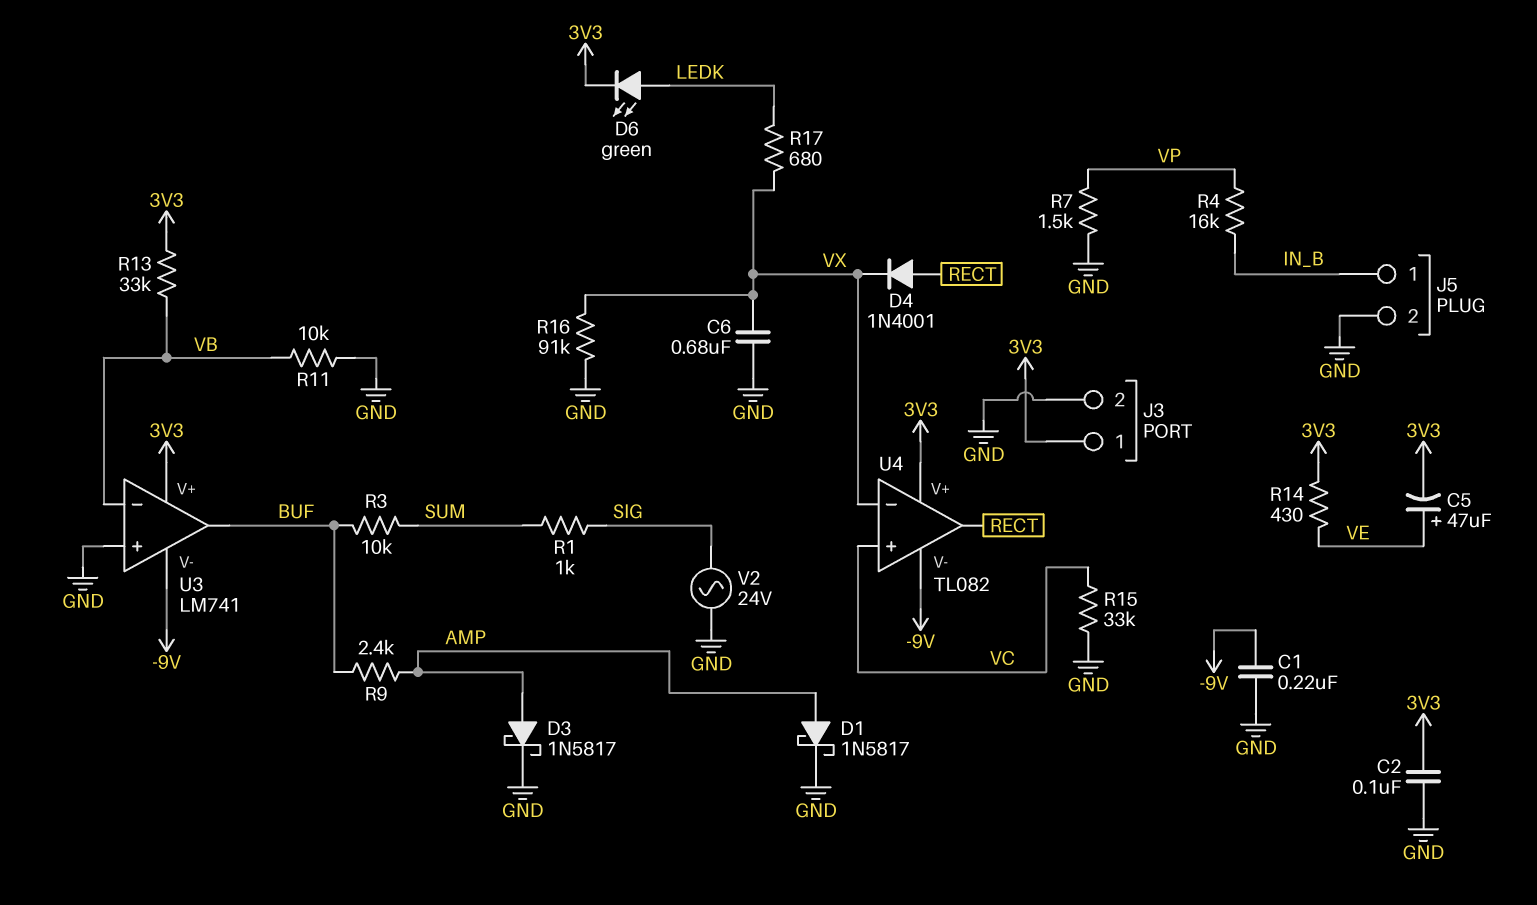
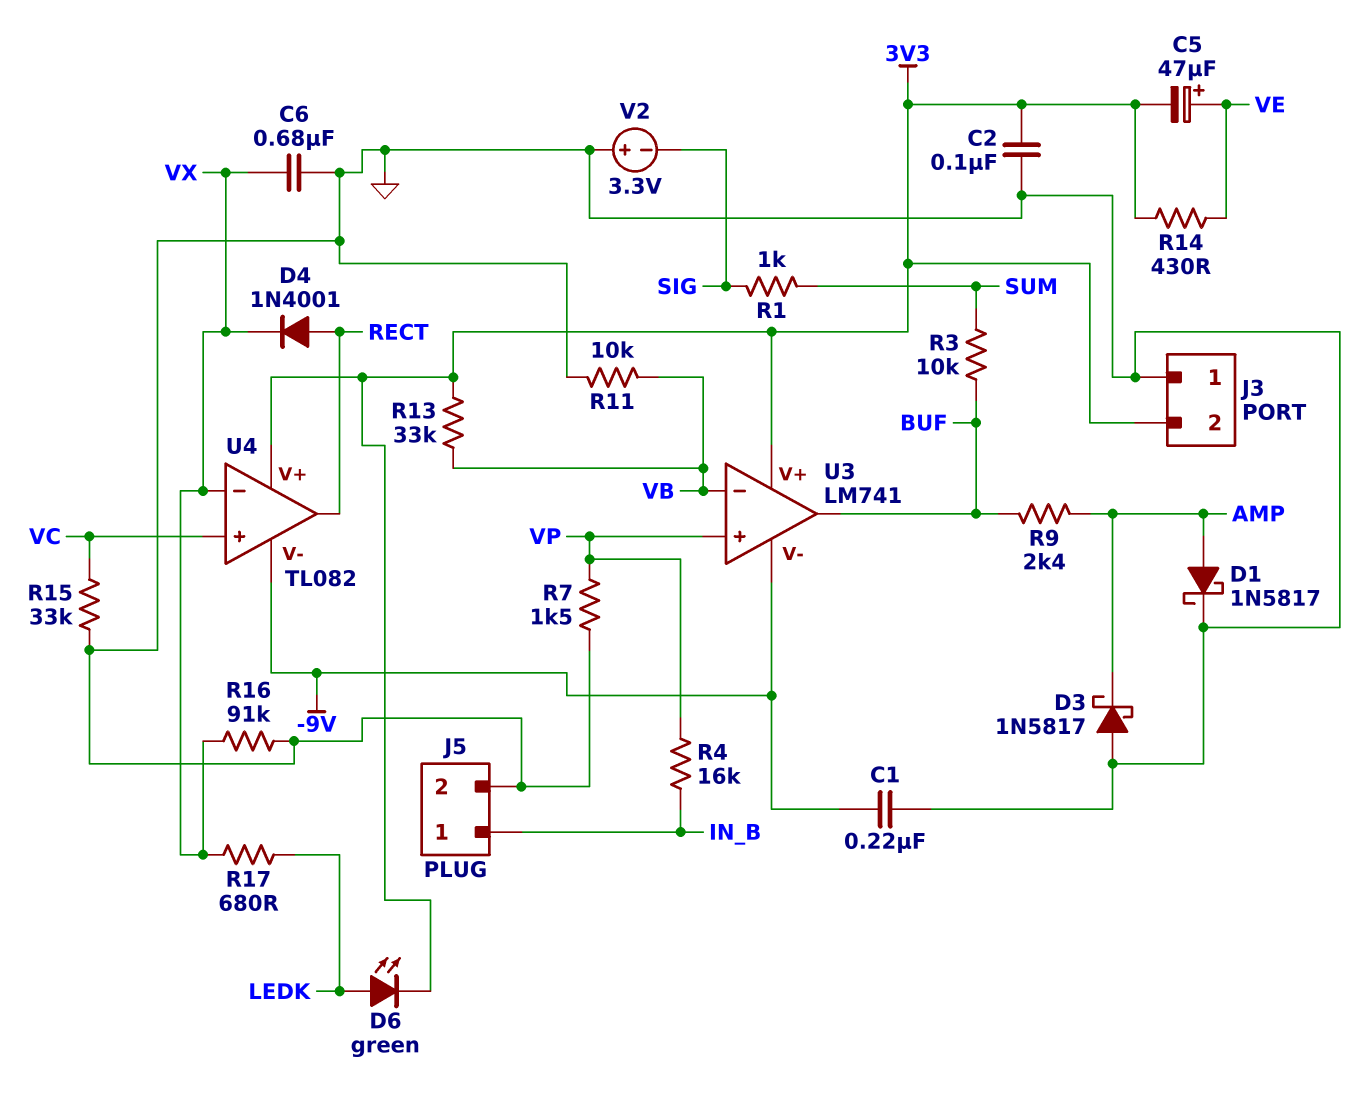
D3: schottky 1N5817 (A AMP, K GND) -> schottky 1N5817 (A GND, K AMP)
J3 pin 1: 3V3 -> GND
J3 pin 2: GND -> 3V3
U3 pin in+: GND -> VP
V2: AC 24V (GND, SIG) -> 3.3V (plus GND, minus SIG)

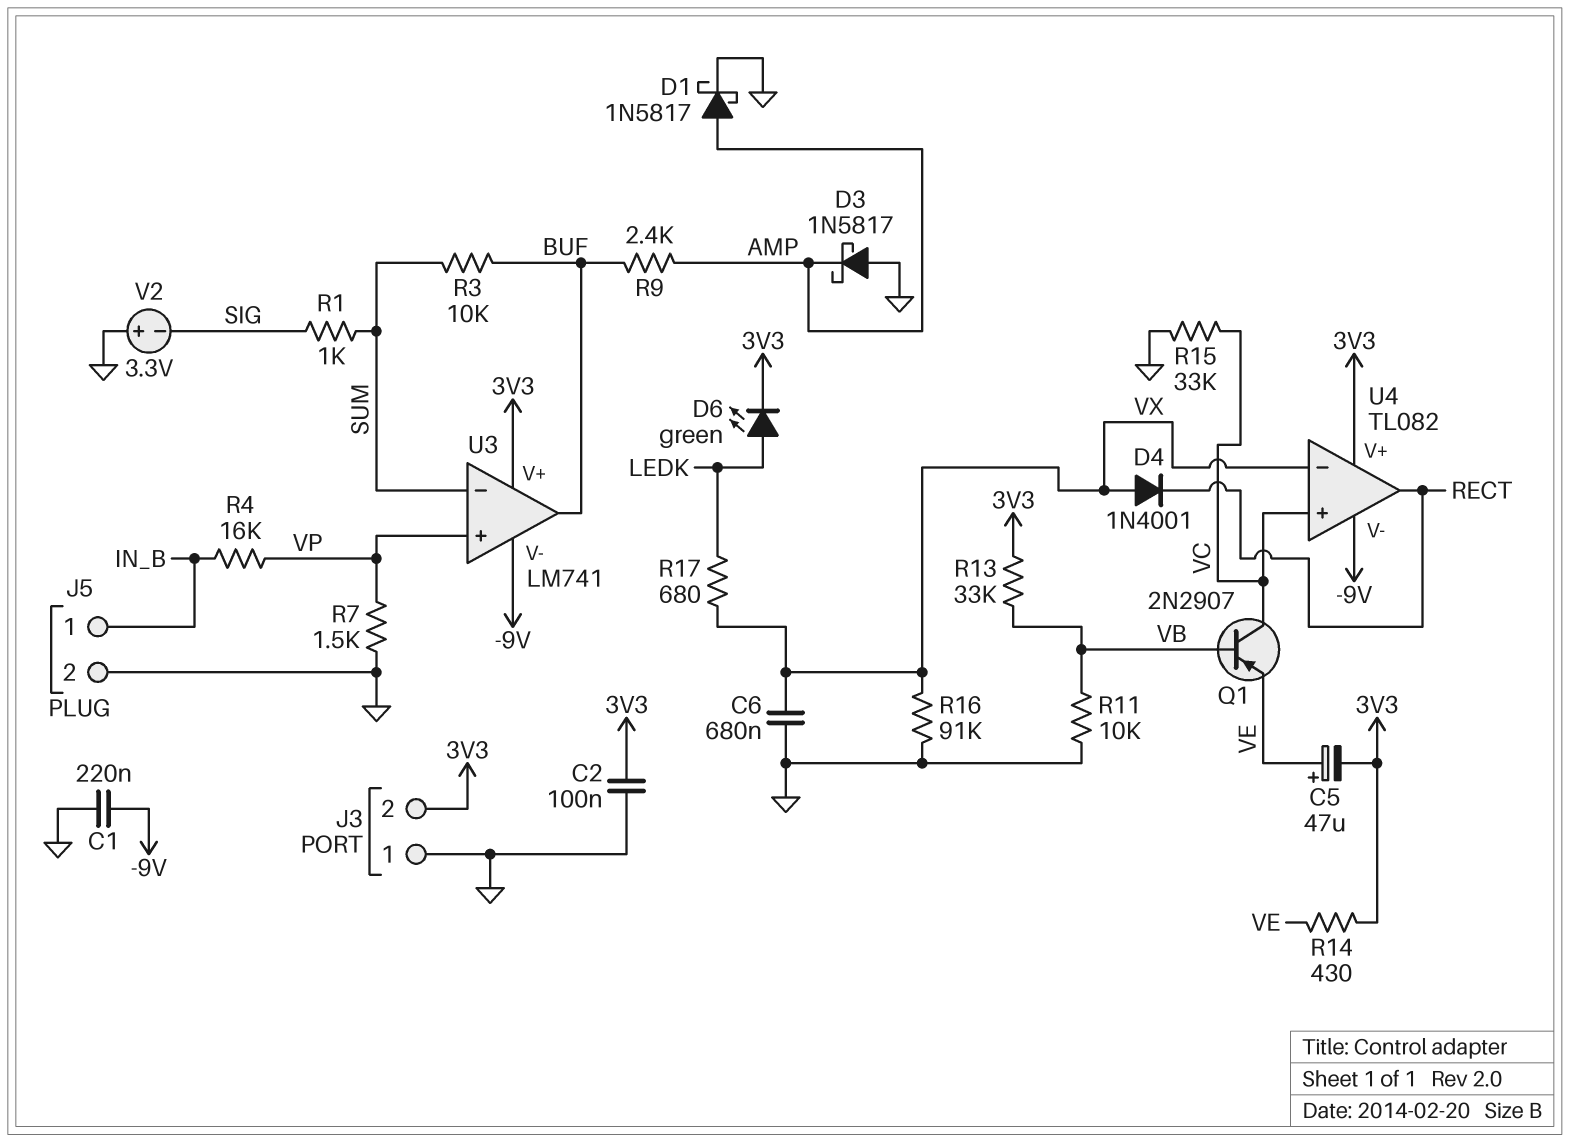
D4: diode 1N4001 (A RECT, K VX) -> diode 1N4001 (A VX, K RECT)
Q1: none -> PNP 2N2907 (B VB, C VC, E VE)
U3 pin in-: VB -> SUM

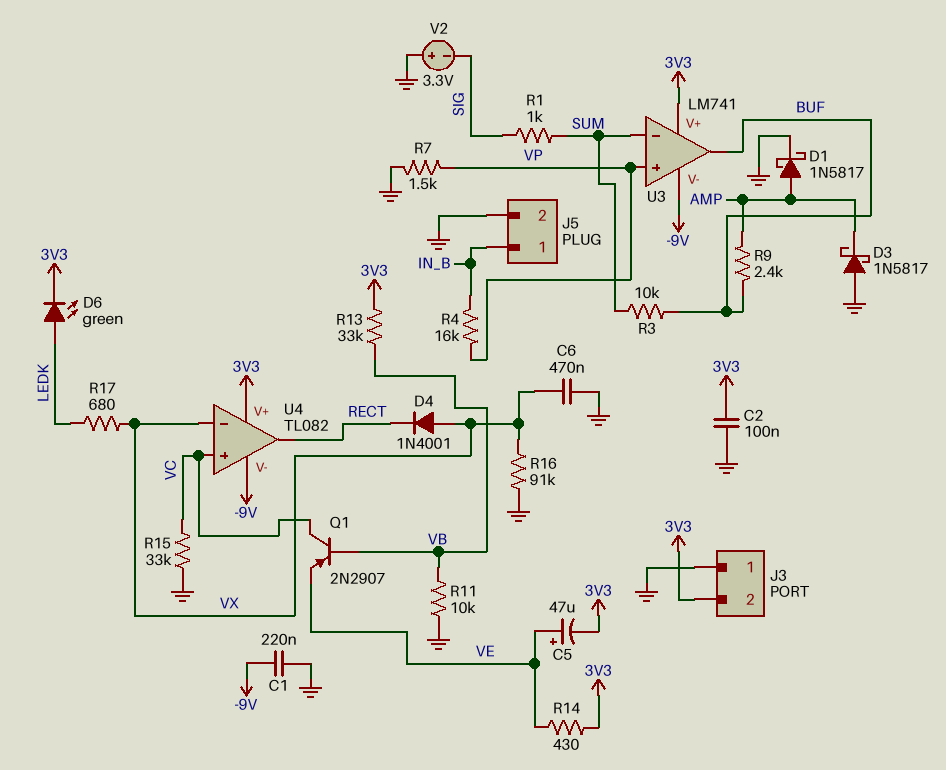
C6: 680nF (GND, VX) -> 470nF (GND, VX)

